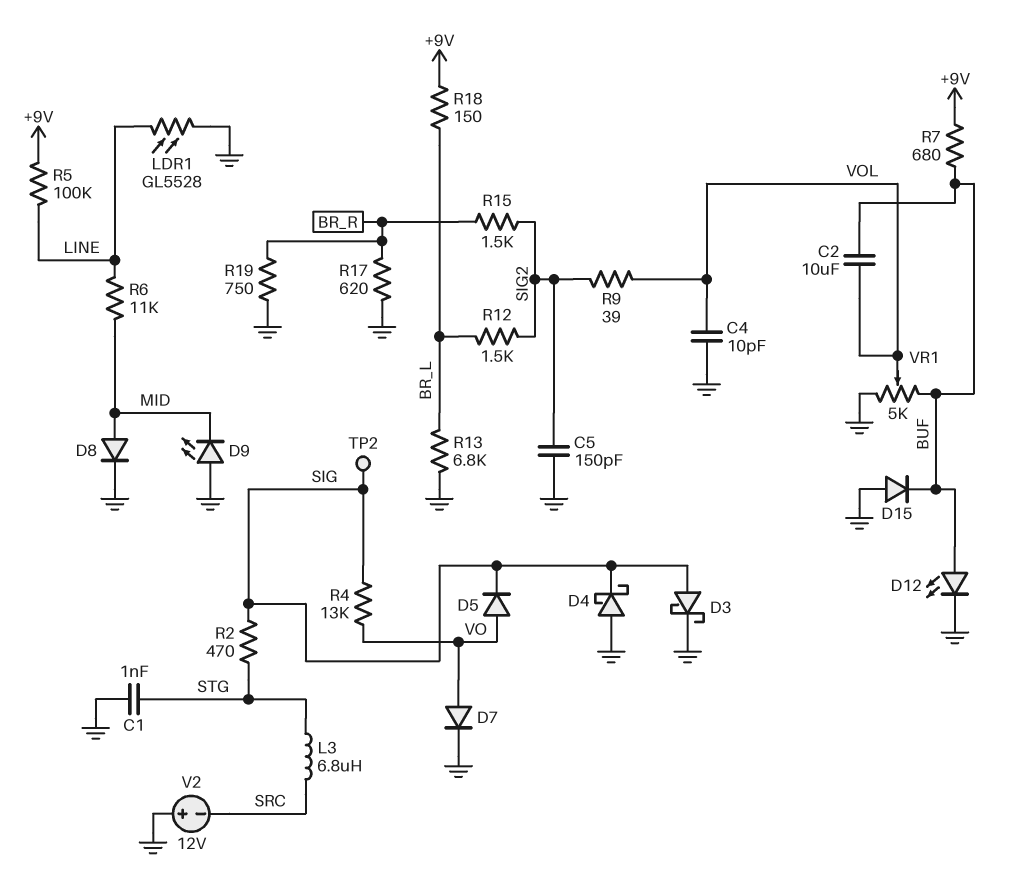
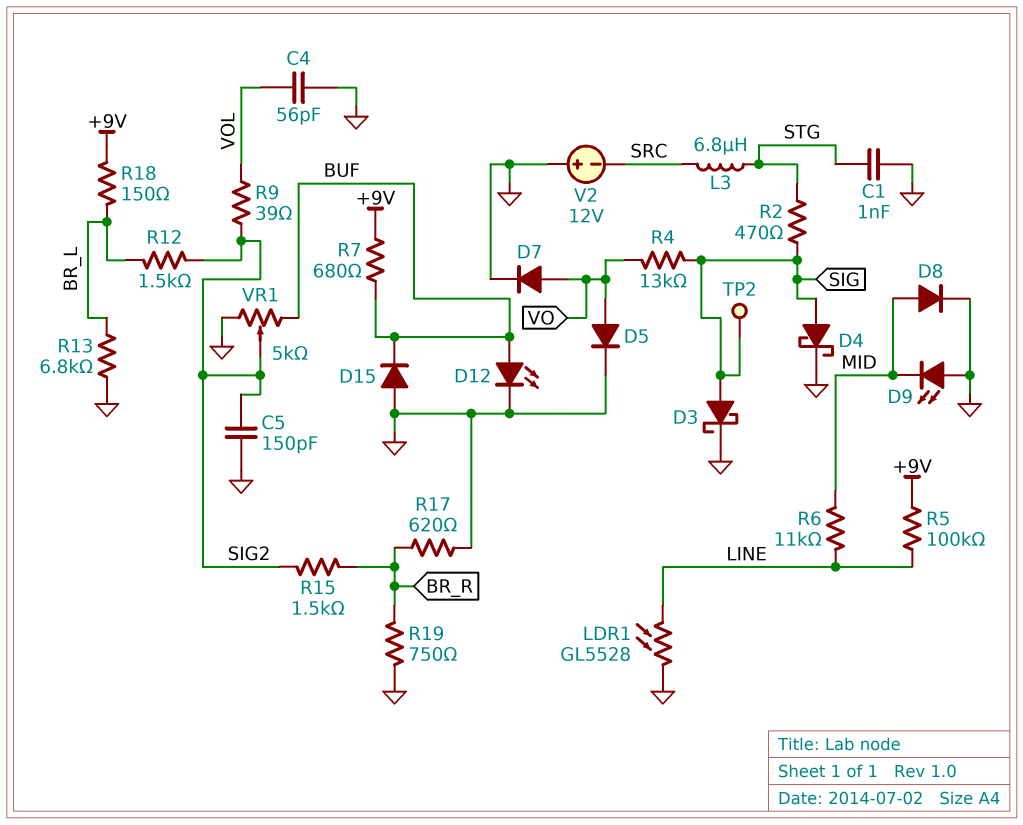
C2: 10uF (BUF, VOL) -> none
C4: 10pF (GND, VOL) -> 56pF (GND, VOL)
D4: schottky (A GND, K SIG) -> schottky (A SIG, K GND)
D5: diode (A VO, K SIG) -> diode (A VO, K GND)
VR1: 5k (BUF, GND, wiper VOL) -> 5k (BUF, GND, wiper SIG2)

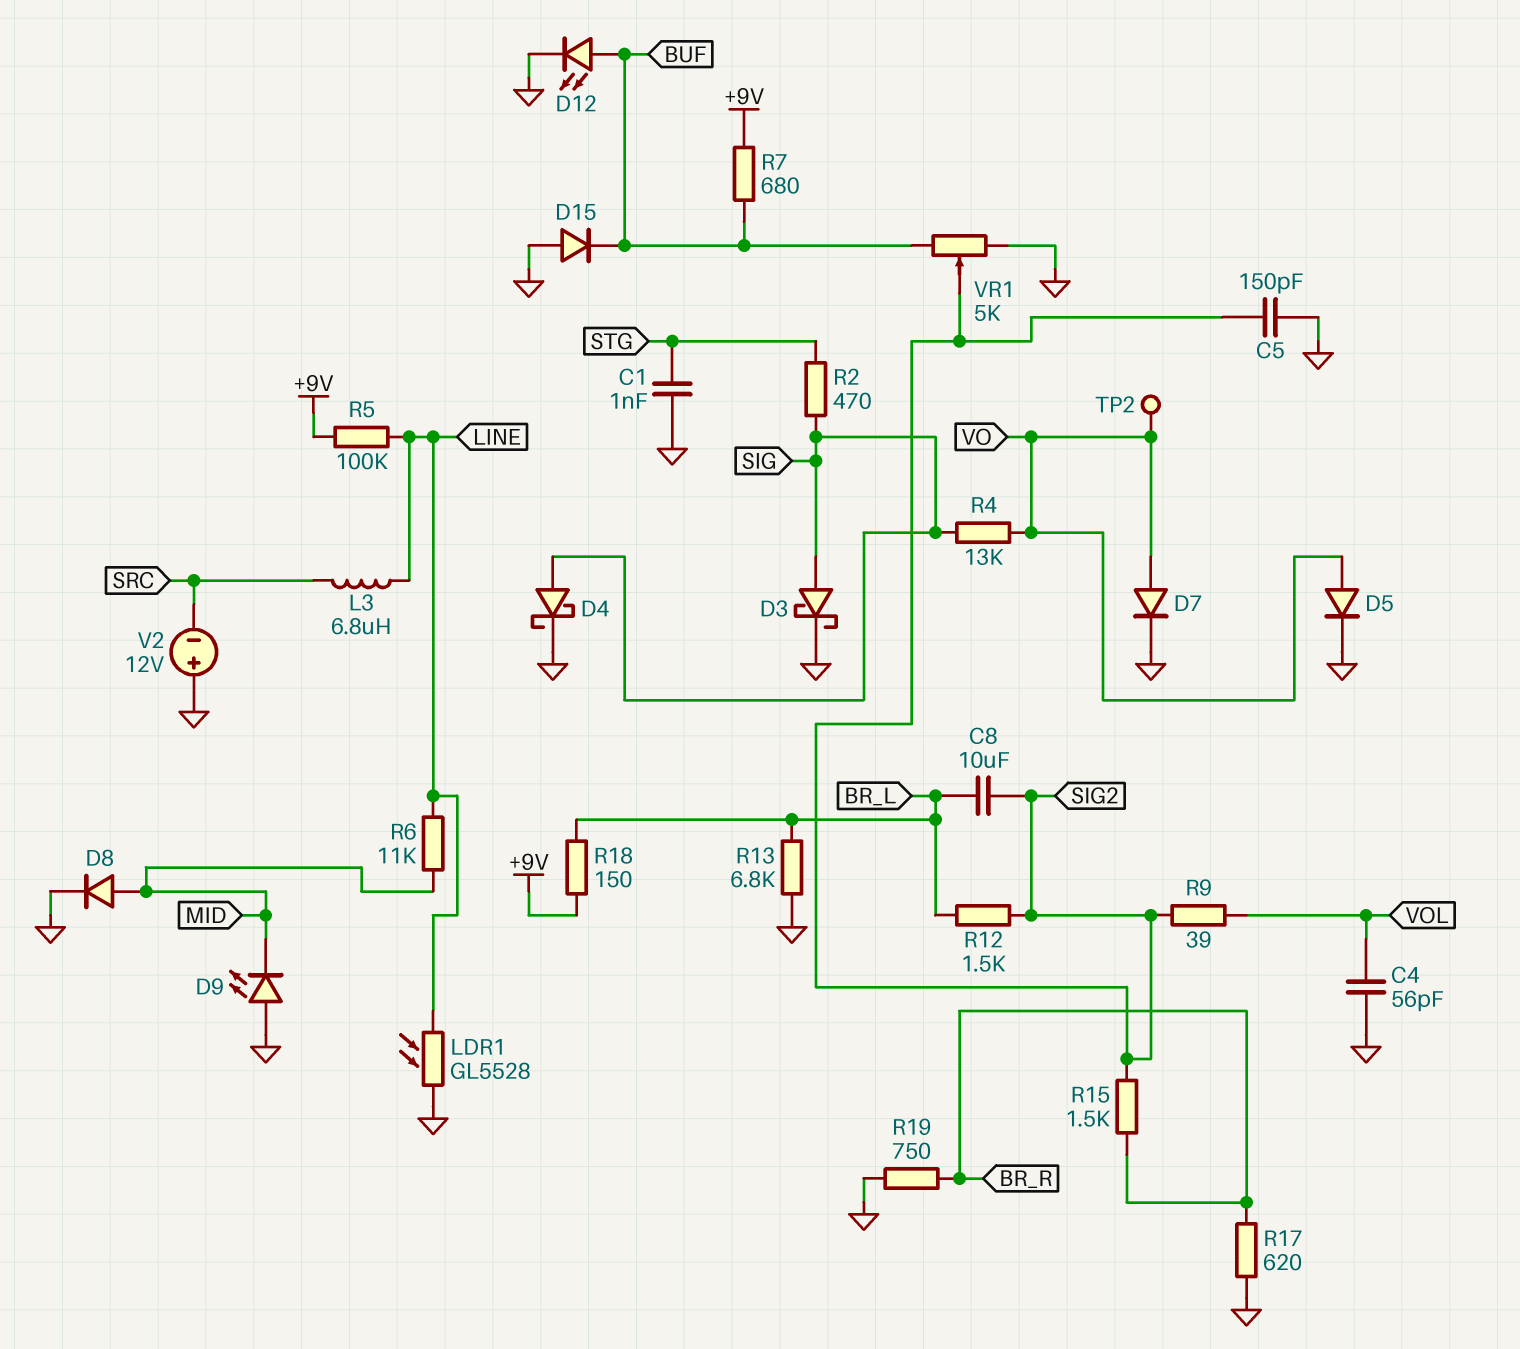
C8: none -> 10uF (BR_L, SIG2)
L3: 6.8uH (SRC, STG) -> 6.8uH (LINE, SRC)
TP2: test point (SIG) -> test point (VO)

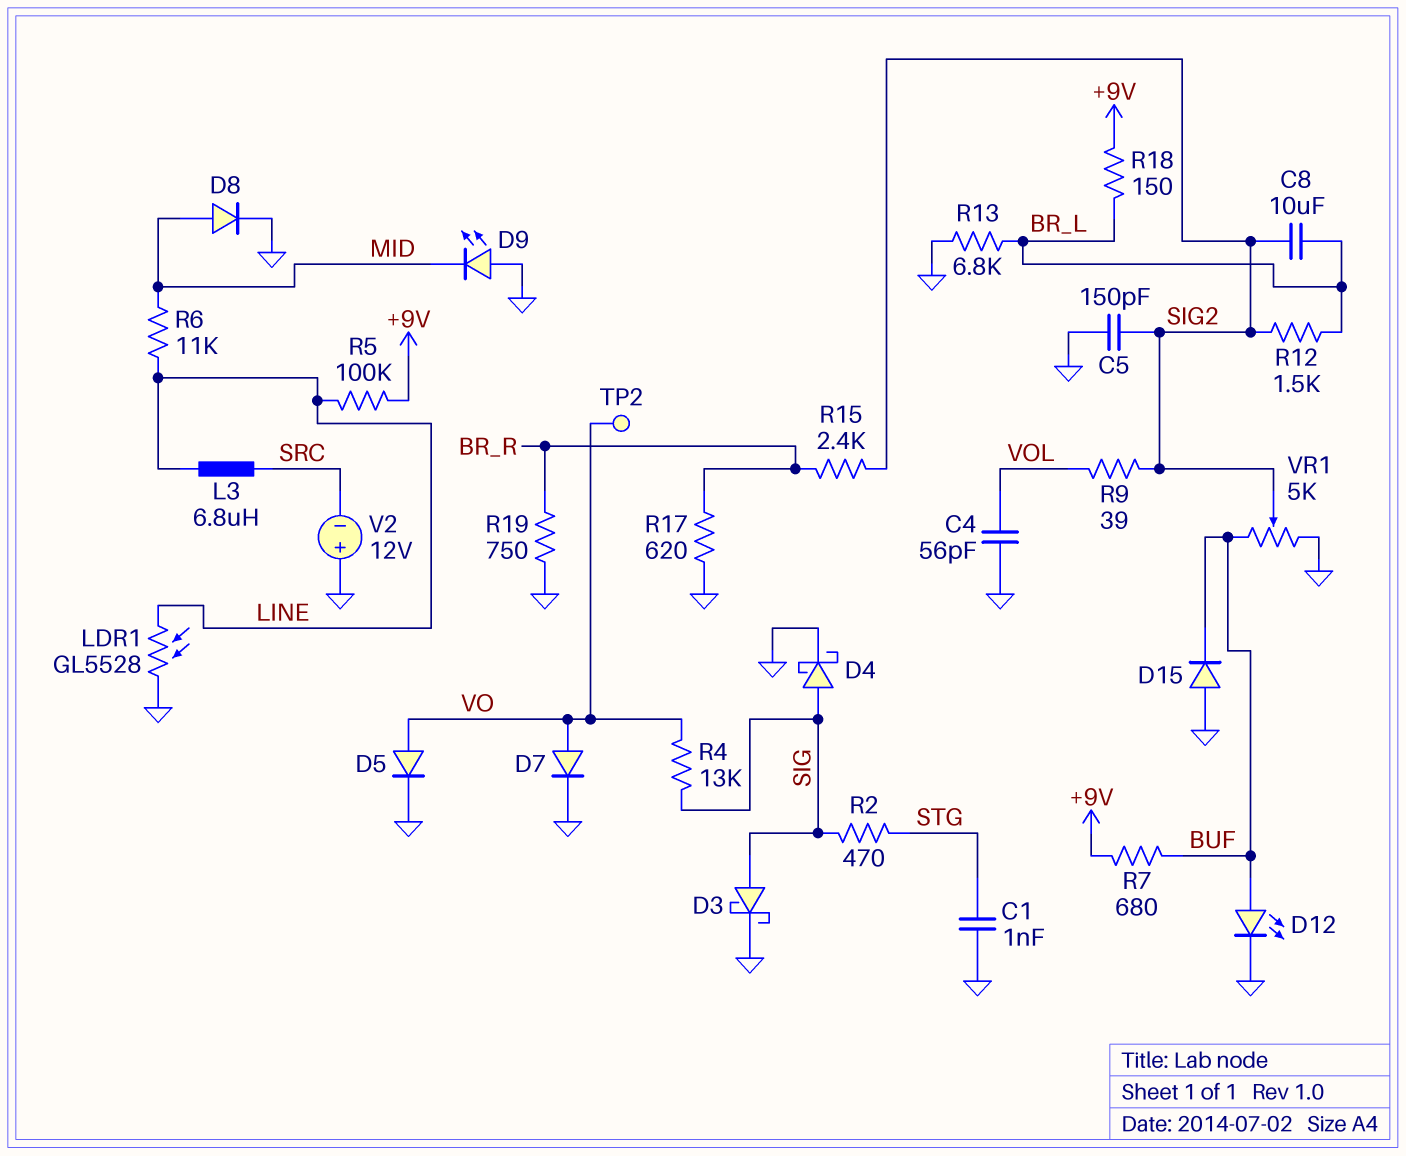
R15: 1.5k (BR_R, SIG2) -> 2.4k (BR_R, SIG2)

